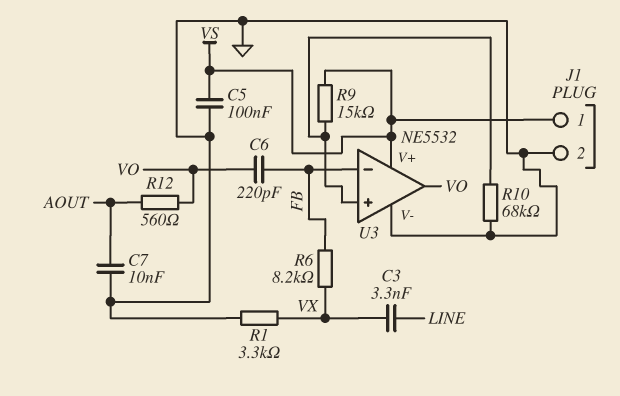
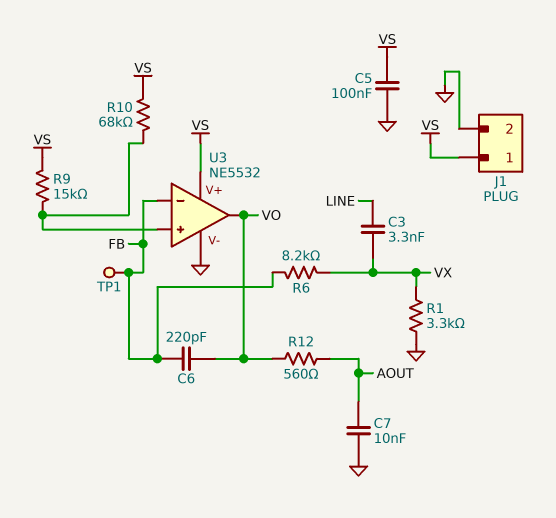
R10: 68k (GND, U3/in+) -> 68k (U3/in+, VS)
TP1: none -> test point (FB)

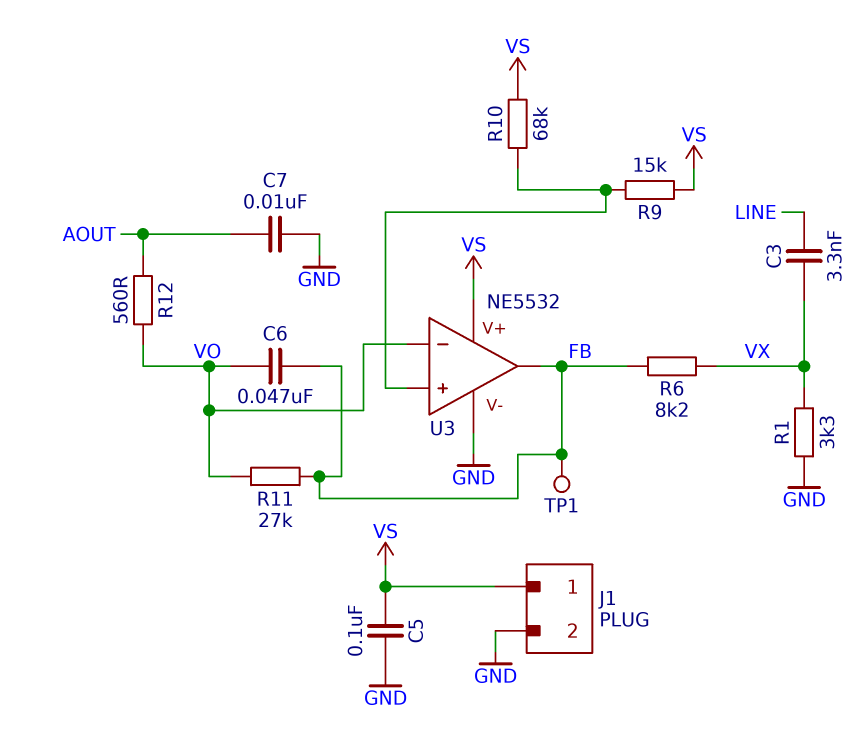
C6: 220pF (FB, VO) -> 47nF (FB, VO)
R11: none -> 27k (FB, VO)
U3 pin in-: FB -> VO
U3 pin out: VO -> FB

